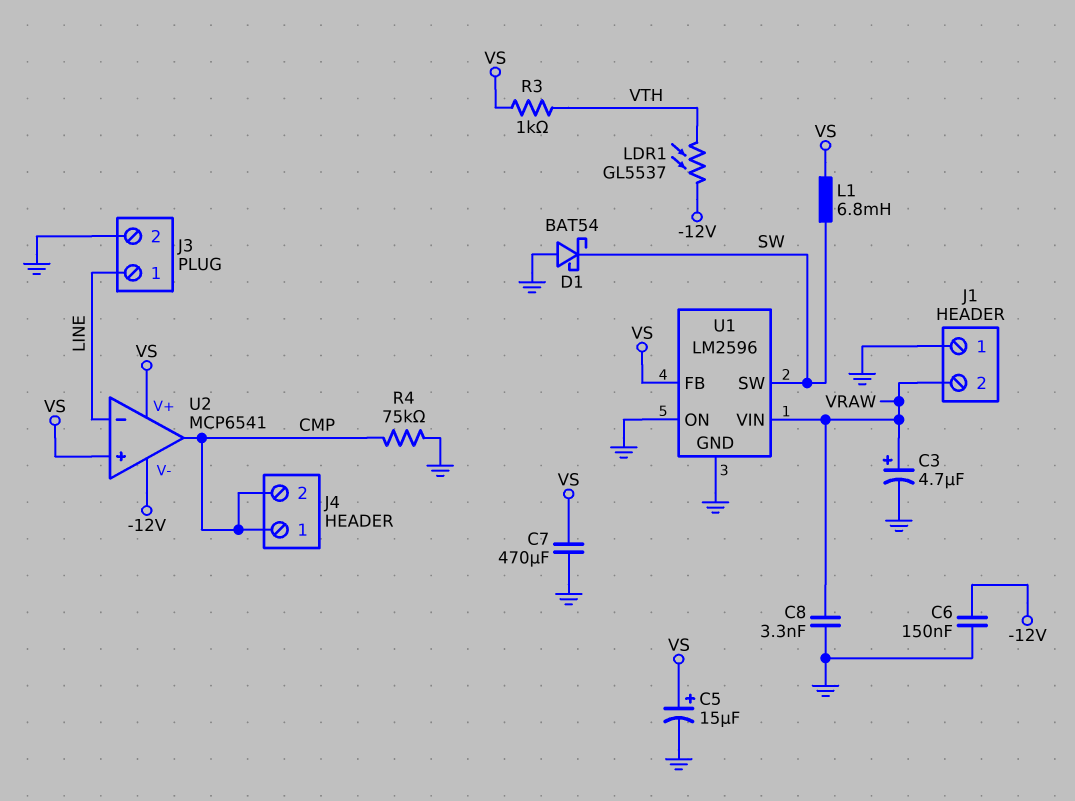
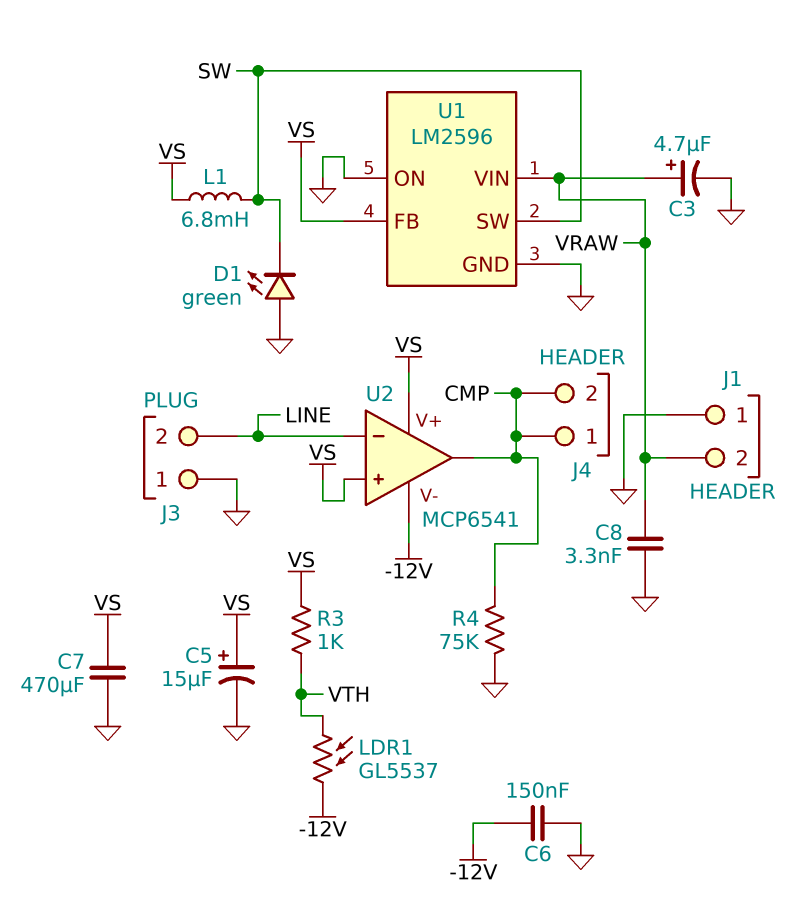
D1: schottky BAT54 (A GND, K SW) -> LED green (A GND, K SW)
J3 pin 1: LINE -> GND
J3 pin 2: GND -> LINE

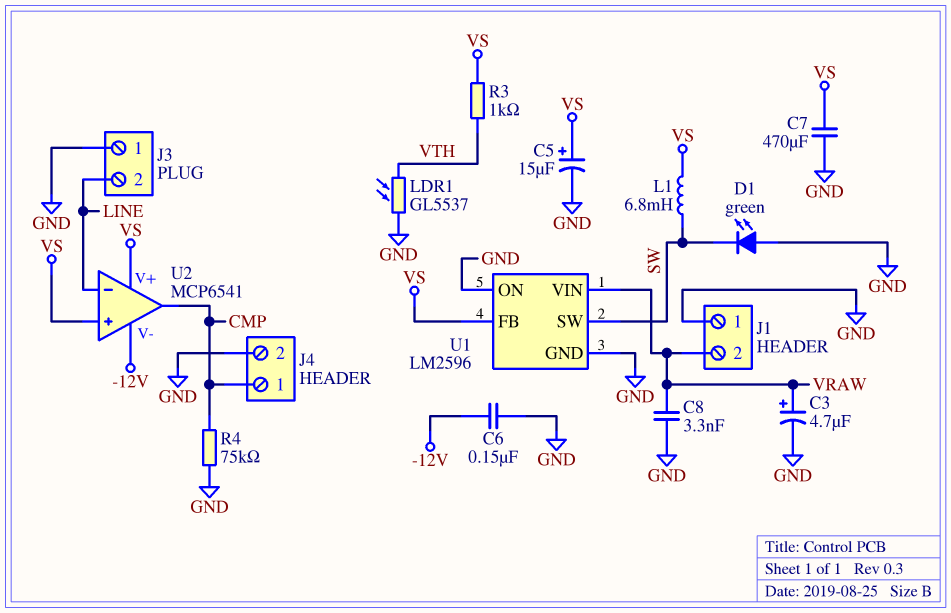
J4 pin 2: CMP -> GND
LDR1: GL5537 (-12V, VTH) -> GL5537 (GND, VTH)

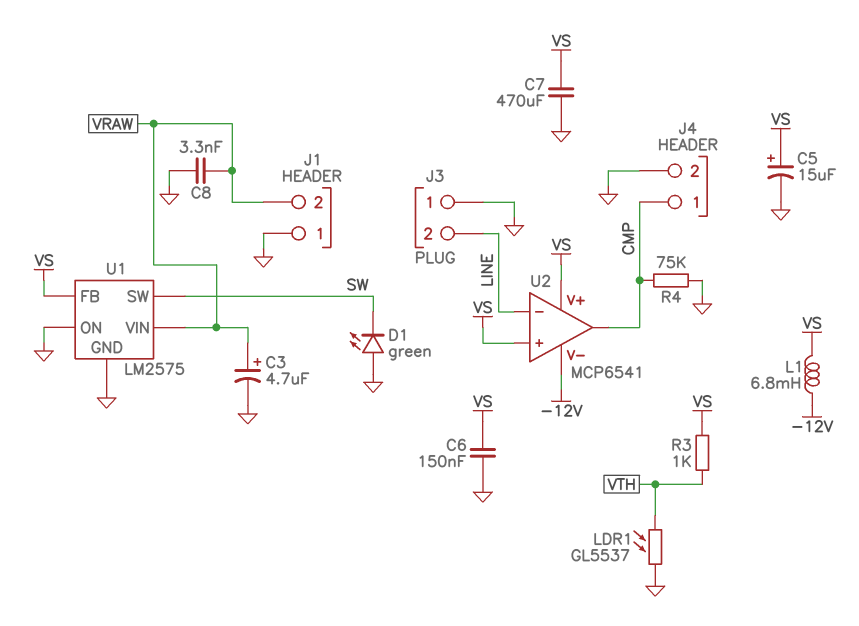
C6: 150nF (-12V, GND) -> 150nF (GND, VS)
L1: 6.8mH (SW, VS) -> 6.8mH (-12V, VS)
U1: LM2596 -> LM2575

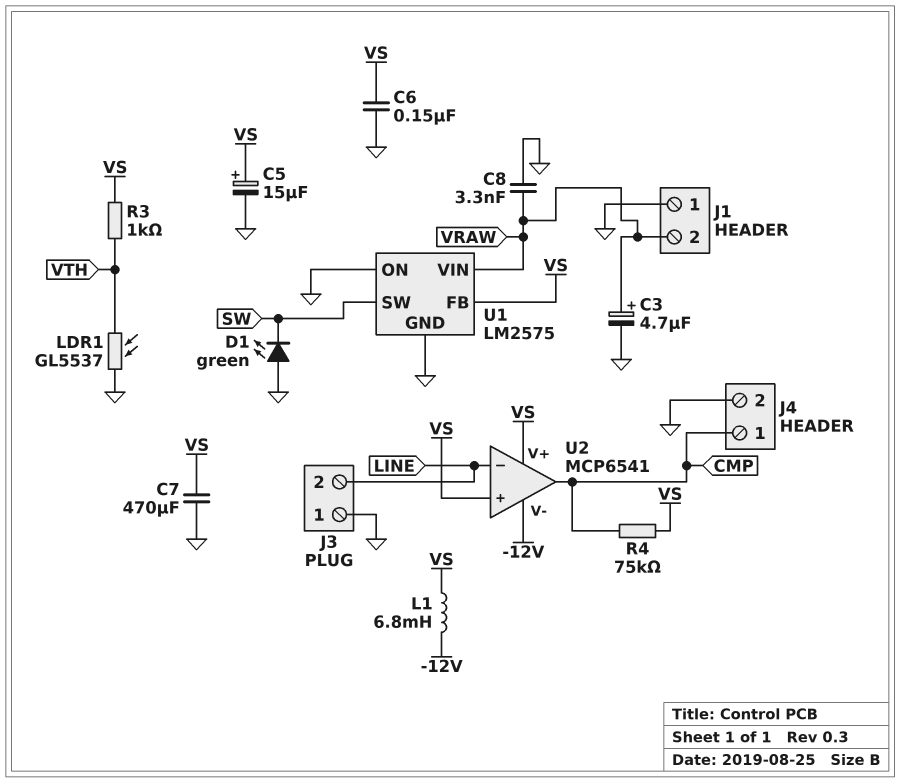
R4: 75k (CMP, GND) -> 75k (CMP, VS)

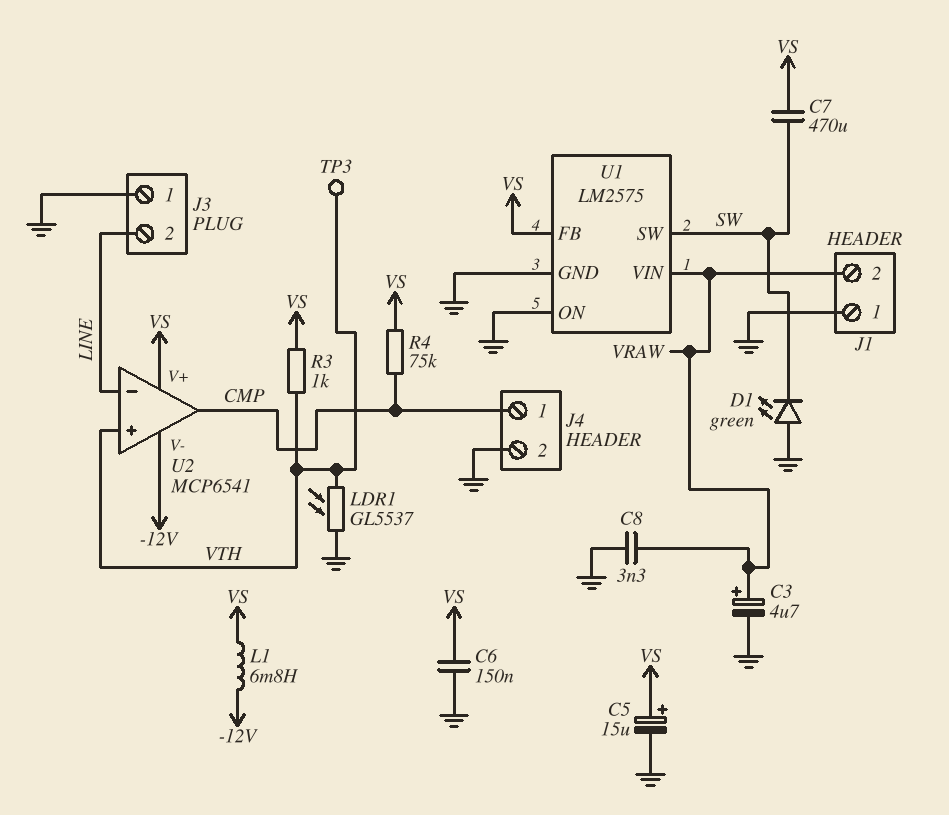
C7: 470uF (GND, VS) -> 470uF (SW, VS)
TP3: none -> test point (VTH)
U2 pin in+: VS -> VTH

